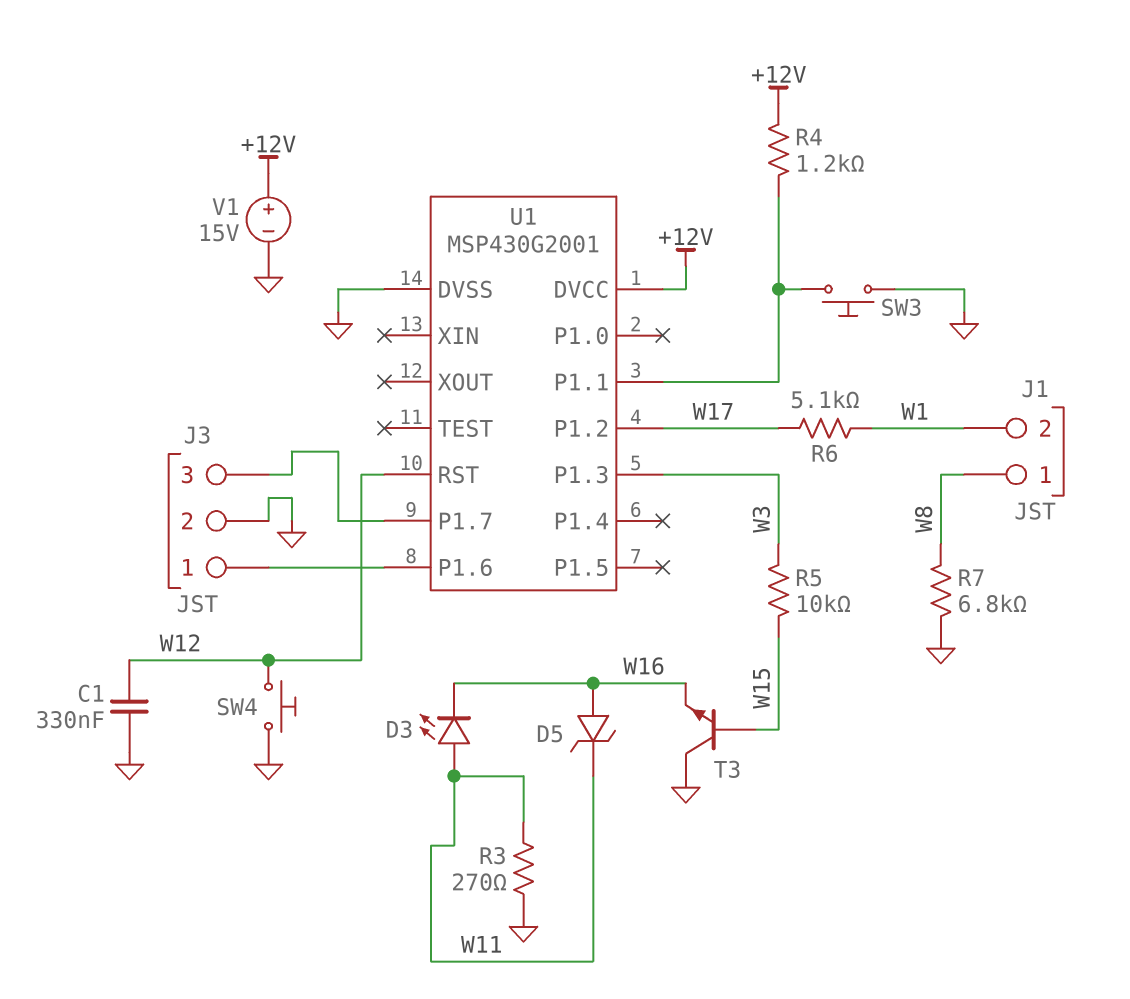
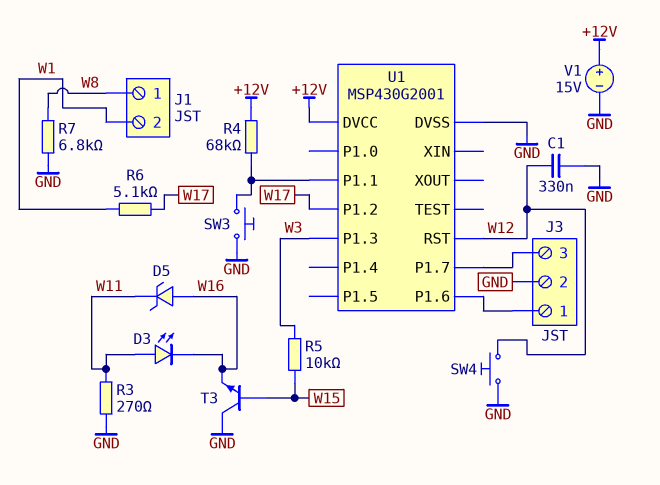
R4: 1.2k (+12V, U1/P1.1) -> 68k (+12V, U1/P1.1)

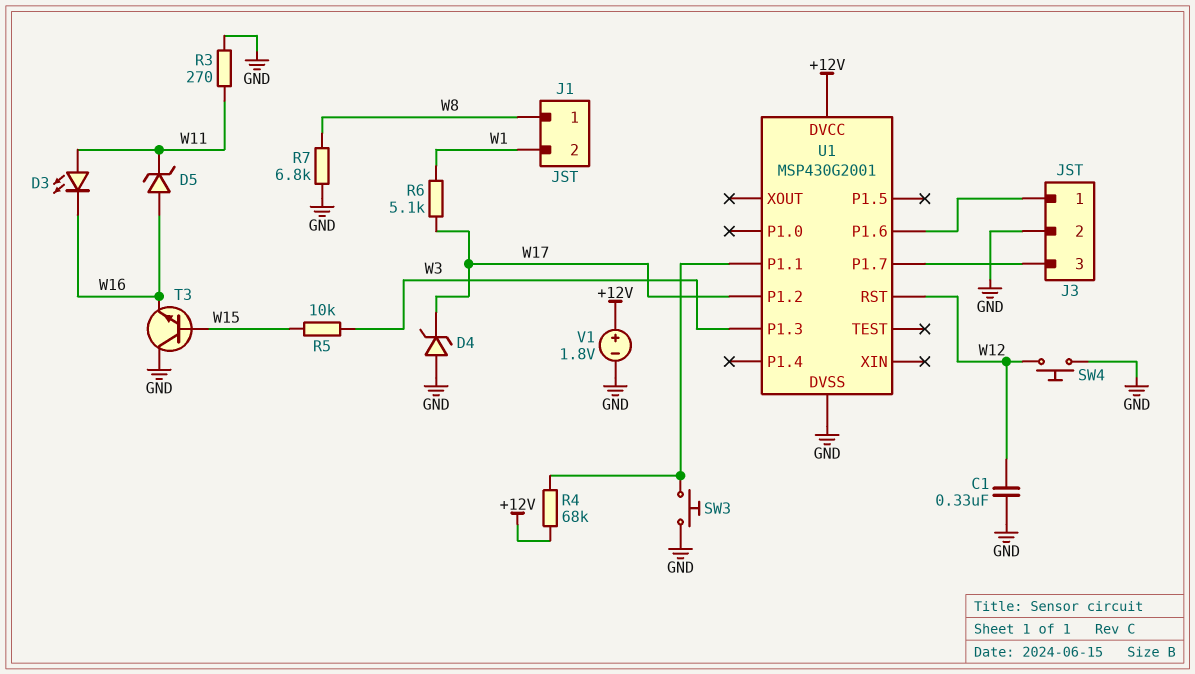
D4: none -> zener (A GND, K W17)
V1: 15V (plus +12V, minus GND) -> 1.8V (plus +12V, minus GND)

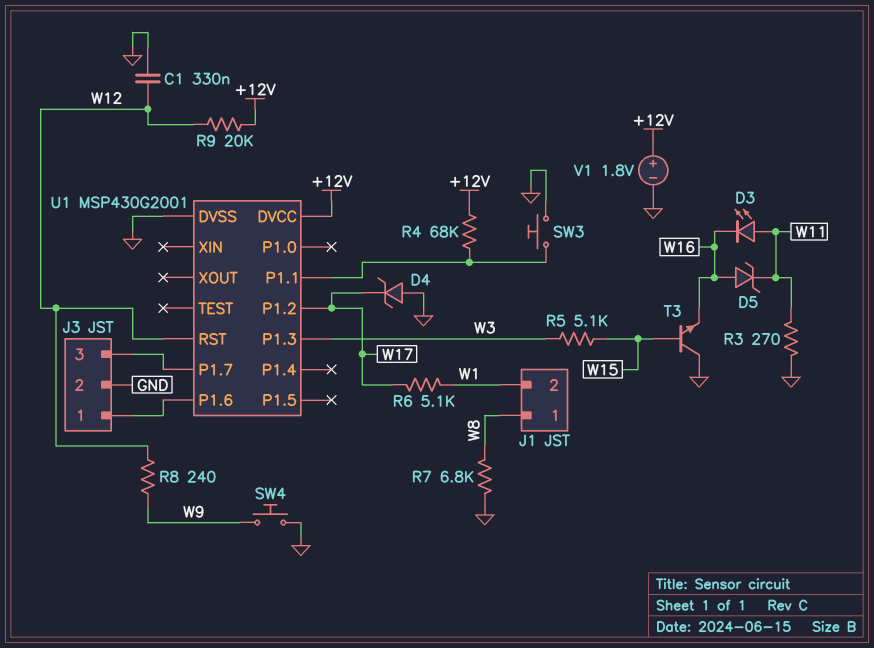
R5: 10k (W3, W15) -> 5.1k (W3, W15)
R8: none -> 240 (W9, W12)
R9: none -> 20k (+12V, W12)
SW4: button (GND, W12) -> button (GND, W9)

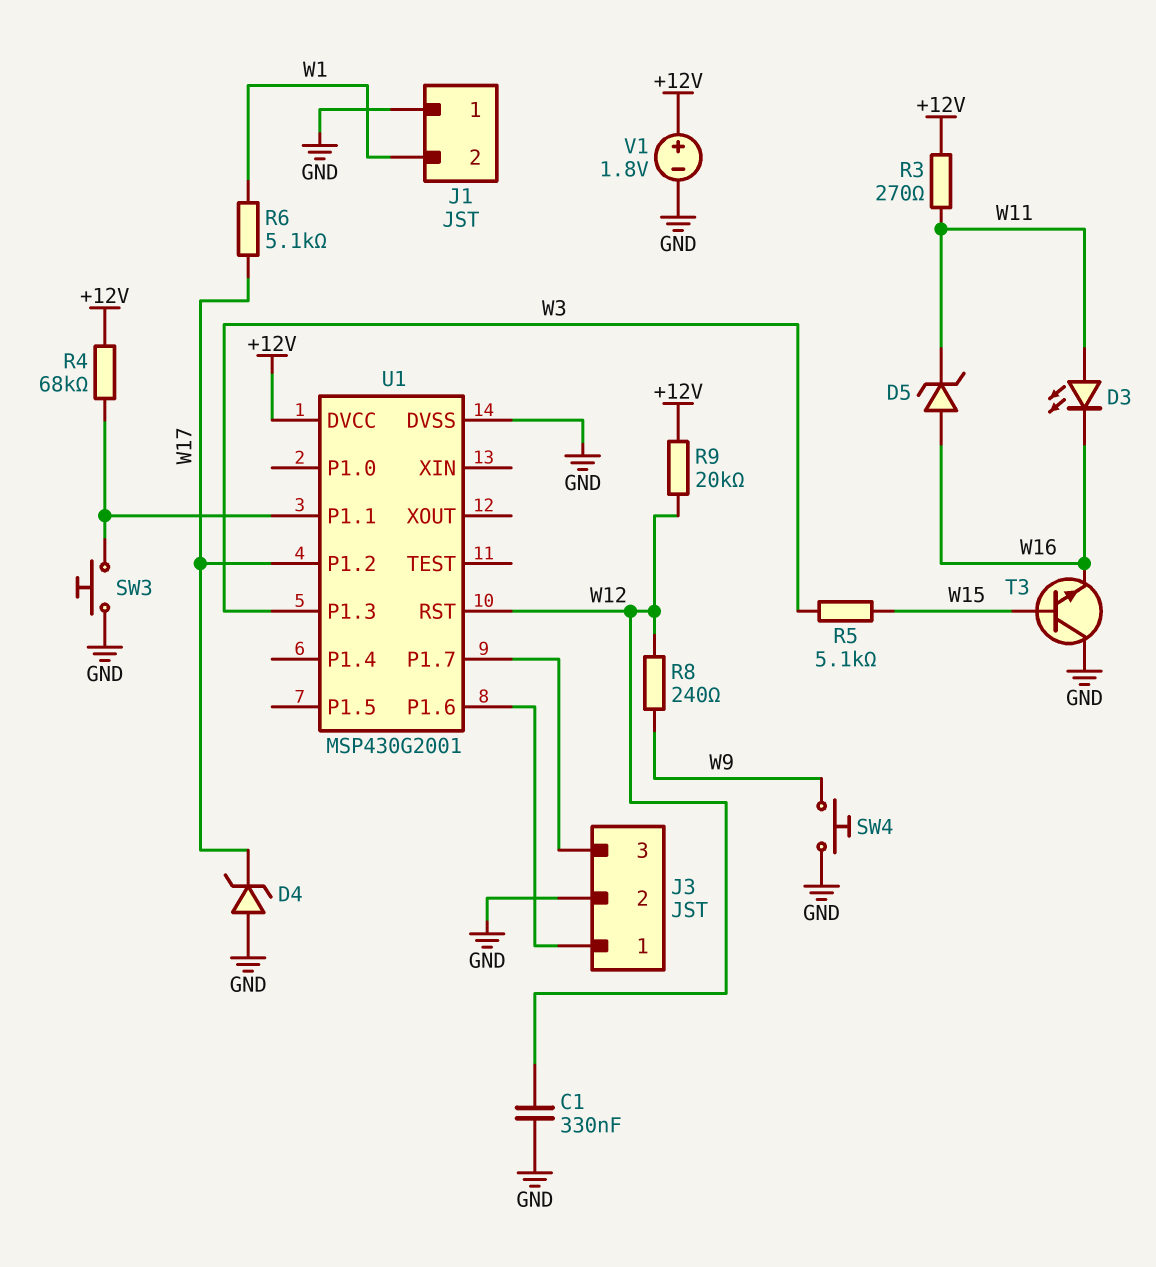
J1 pin 1: W8 -> GND
R3: 270 (GND, W11) -> 270 (+12V, W11)
R7: 6.8k (GND, W8) -> none

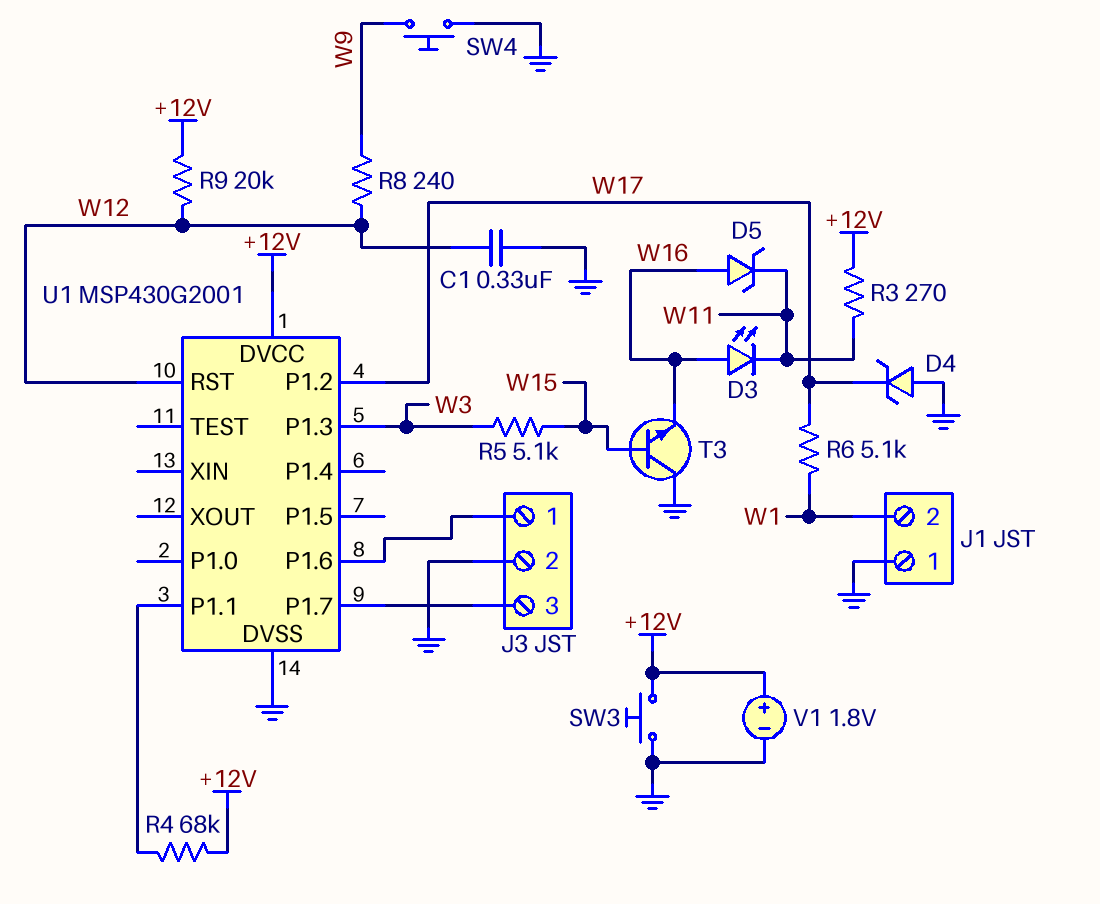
D3: LED (A W11, K W16) -> LED (A W16, K W11)
SW3: button (GND, U1/P1.1) -> button (+12V, GND)

